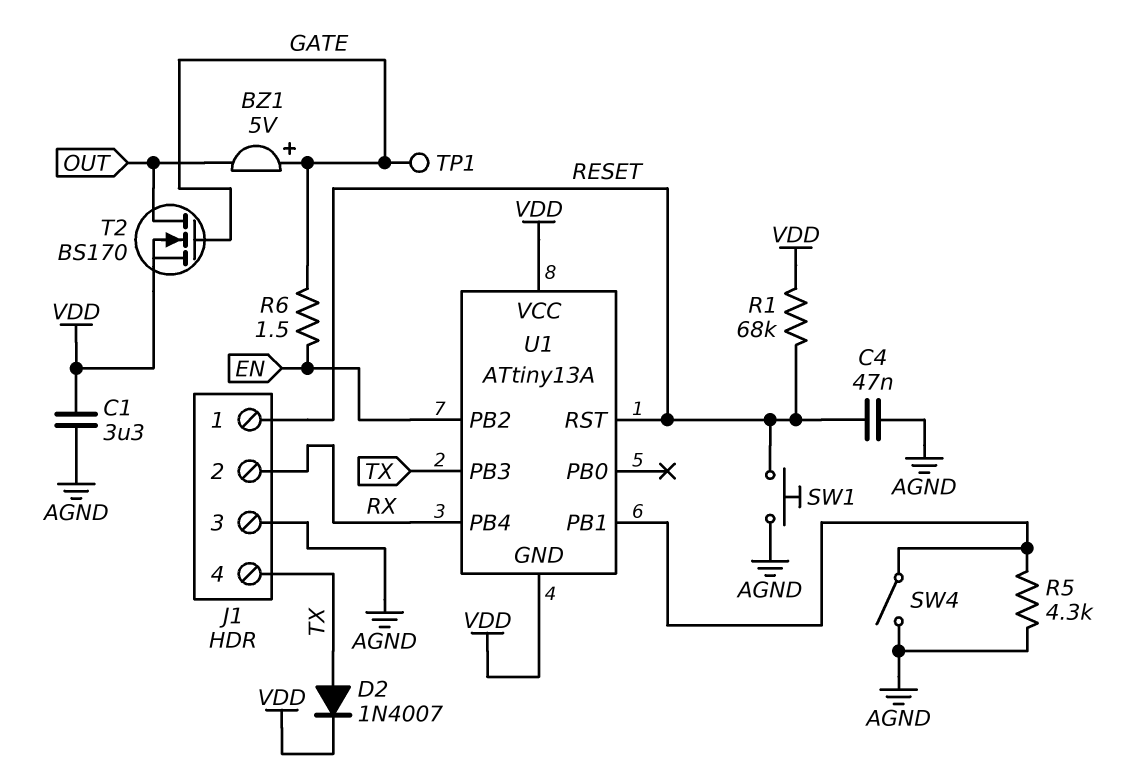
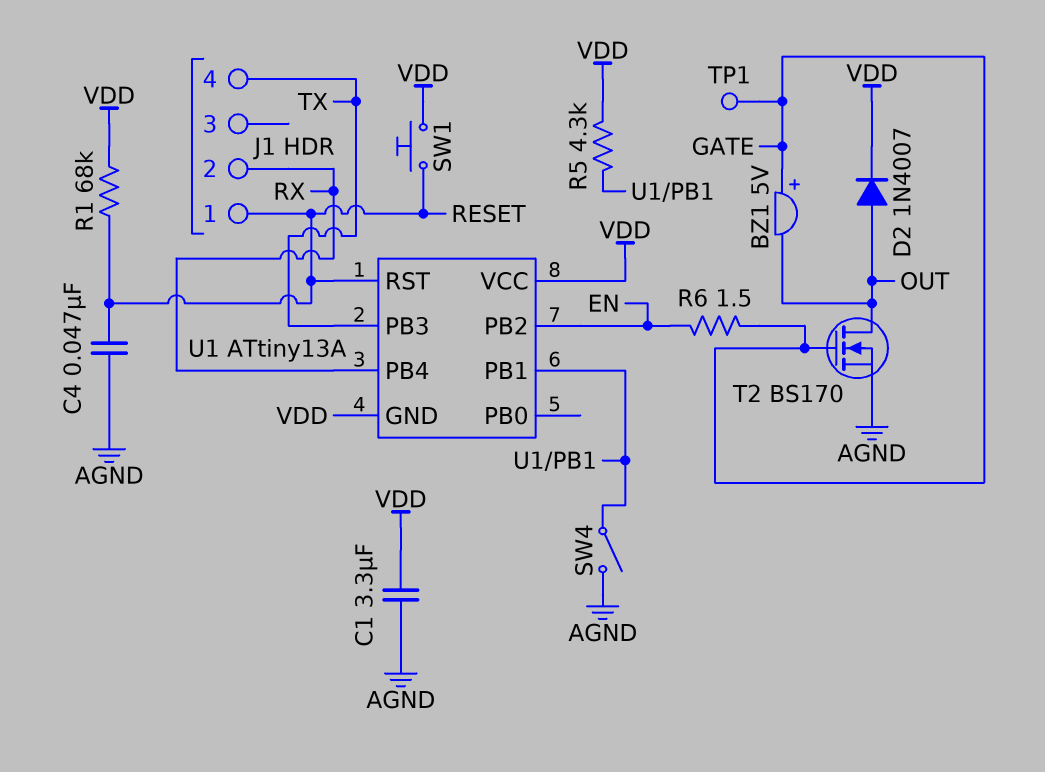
D2: diode 1N4007 (A TX, K VDD) -> diode 1N4007 (A OUT, K VDD)
J1 pin 3: AGND -> none
R5: 4.3k (AGND, U1/PB1) -> 4.3k (U1/PB1, VDD)
SW1: button (AGND, RESET) -> button (RESET, VDD)
T2: NMOS BS170 (G GATE, D OUT, S VDD) -> NMOS BS170 (G GATE, D OUT, S AGND)

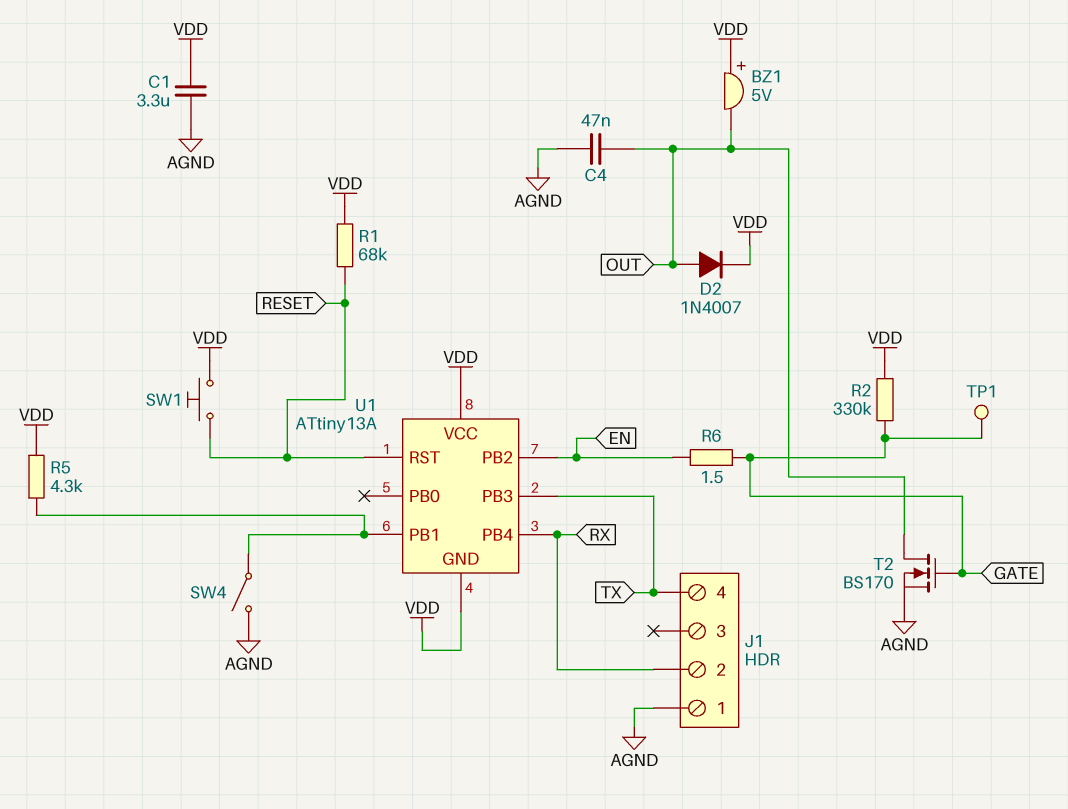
BZ1: buzzer 5V (plus GATE, minus OUT) -> buzzer 5V (plus VDD, minus OUT)
C4: 47nF (AGND, RESET) -> 47nF (AGND, OUT)
J1 pin 1: RESET -> AGND
R2: none -> 330k (GATE, VDD)

